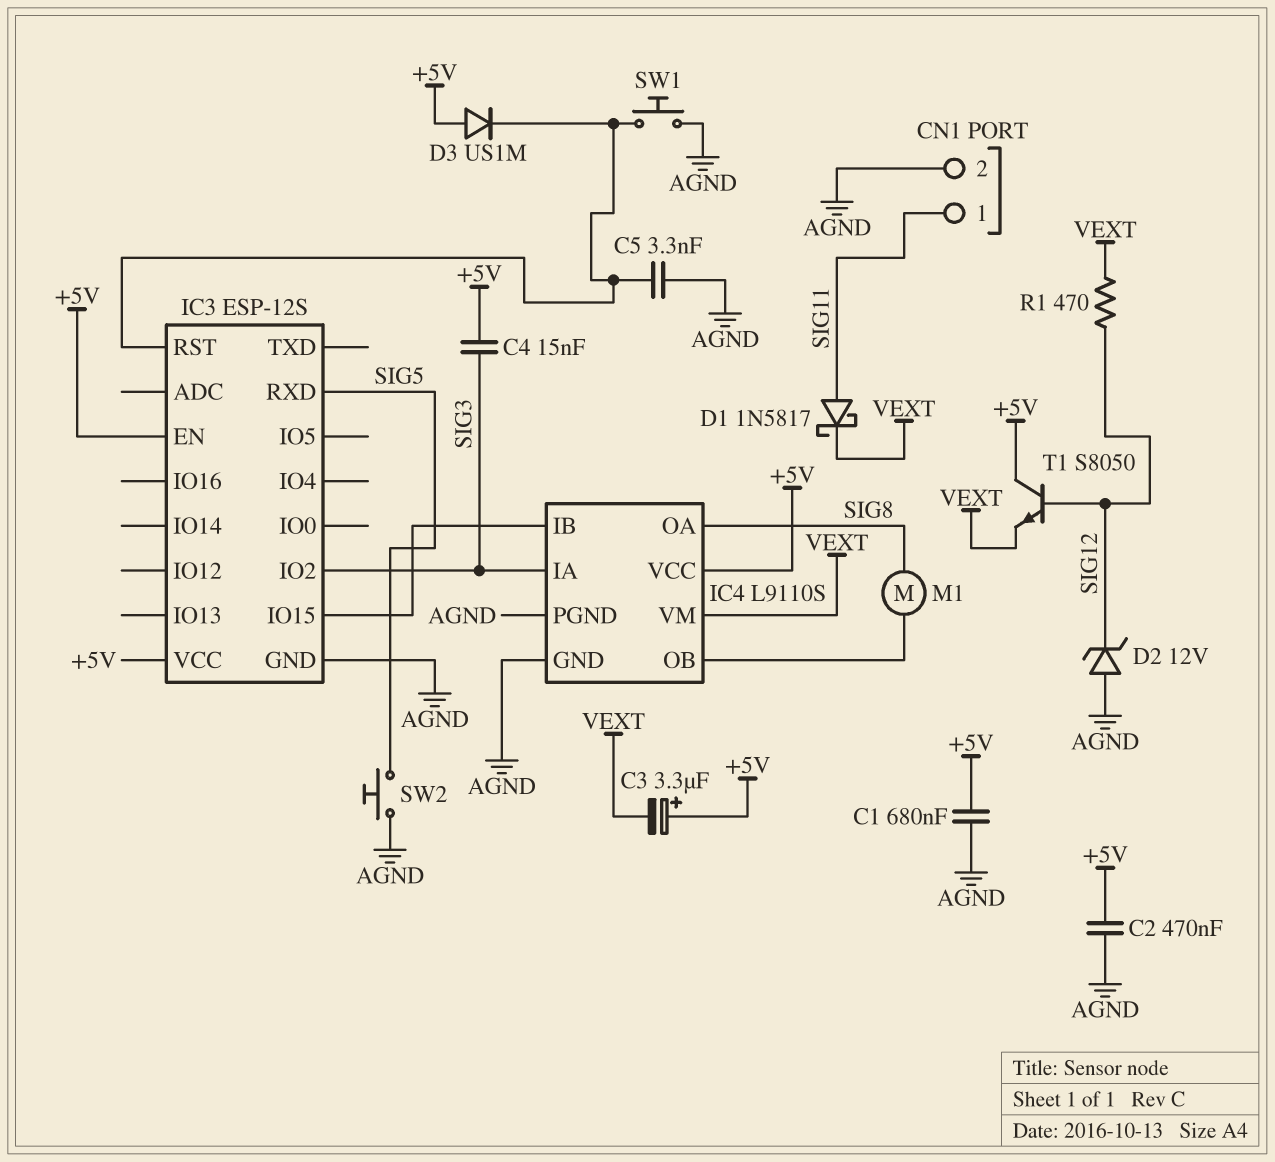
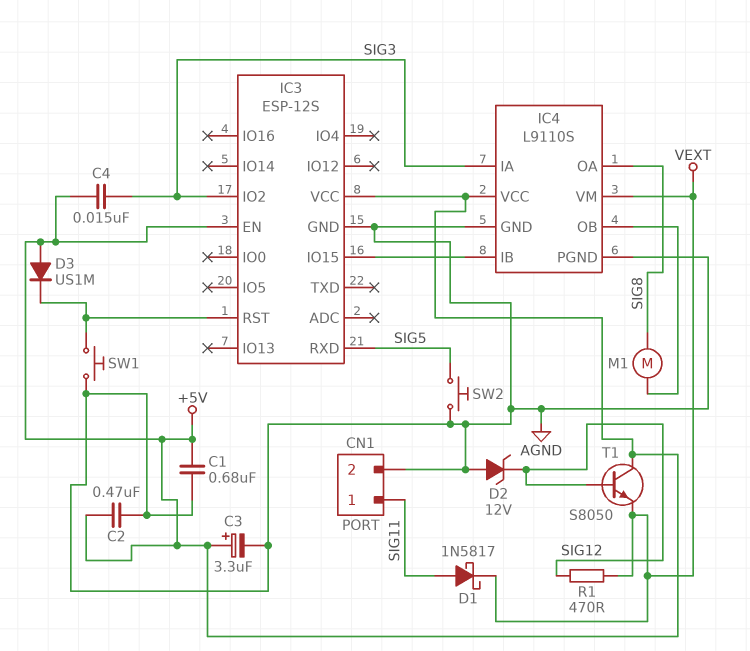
C3: 3.3uF (plus +5V, minus VEXT) -> 3.3uF (plus +5V, minus AGND)
C5: 3.3nF (AGND, IC3/RST) -> none

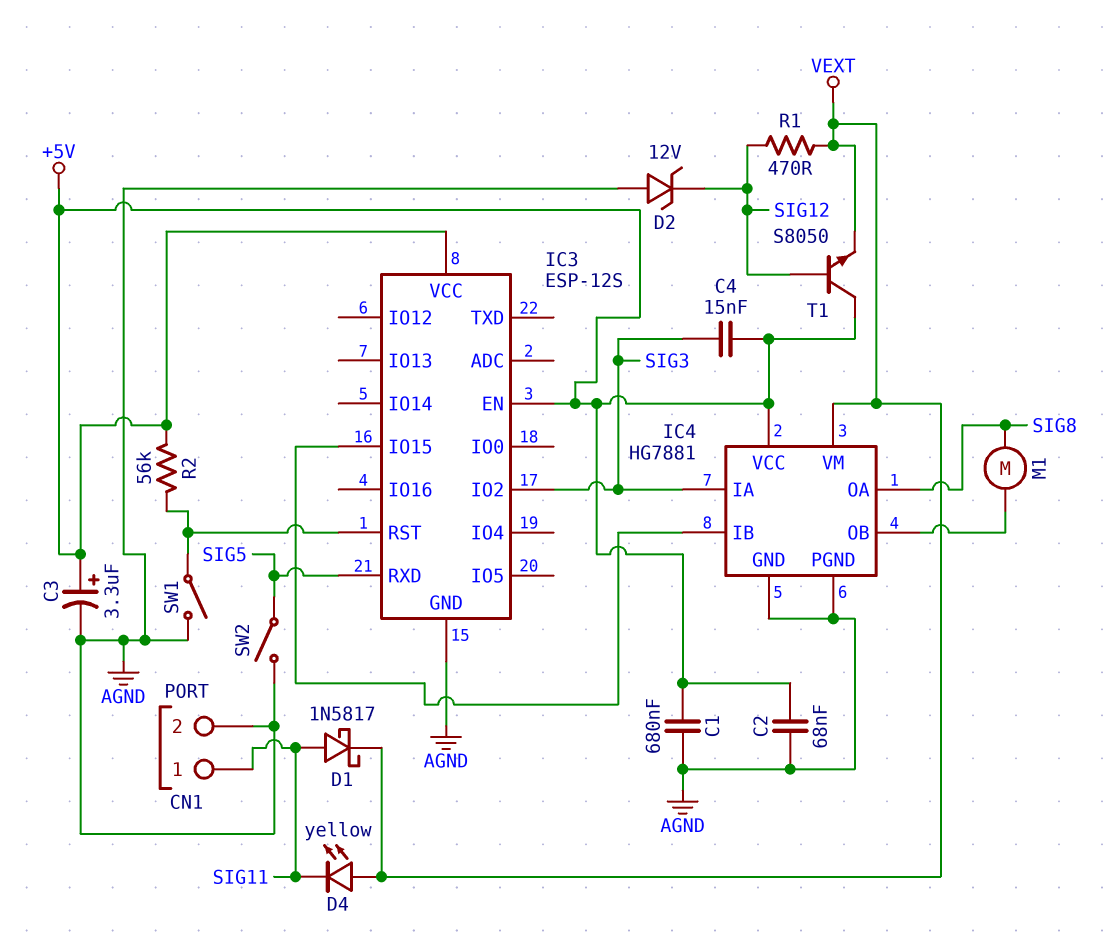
C2: 470nF (+5V, AGND) -> 68nF (+5V, AGND)
D3: diode US1M (A +5V, K IC3/RST) -> none
D4: none -> LED yellow (A VEXT, K SIG11)
IC4: L9110S -> HG7881
R2: none -> 56k (+5V, IC3/RST)
SW1: button (AGND, IC3/RST) -> switch (AGND, IC3/RST)
SW2: button (AGND, SIG5) -> switch (AGND, SIG5)

